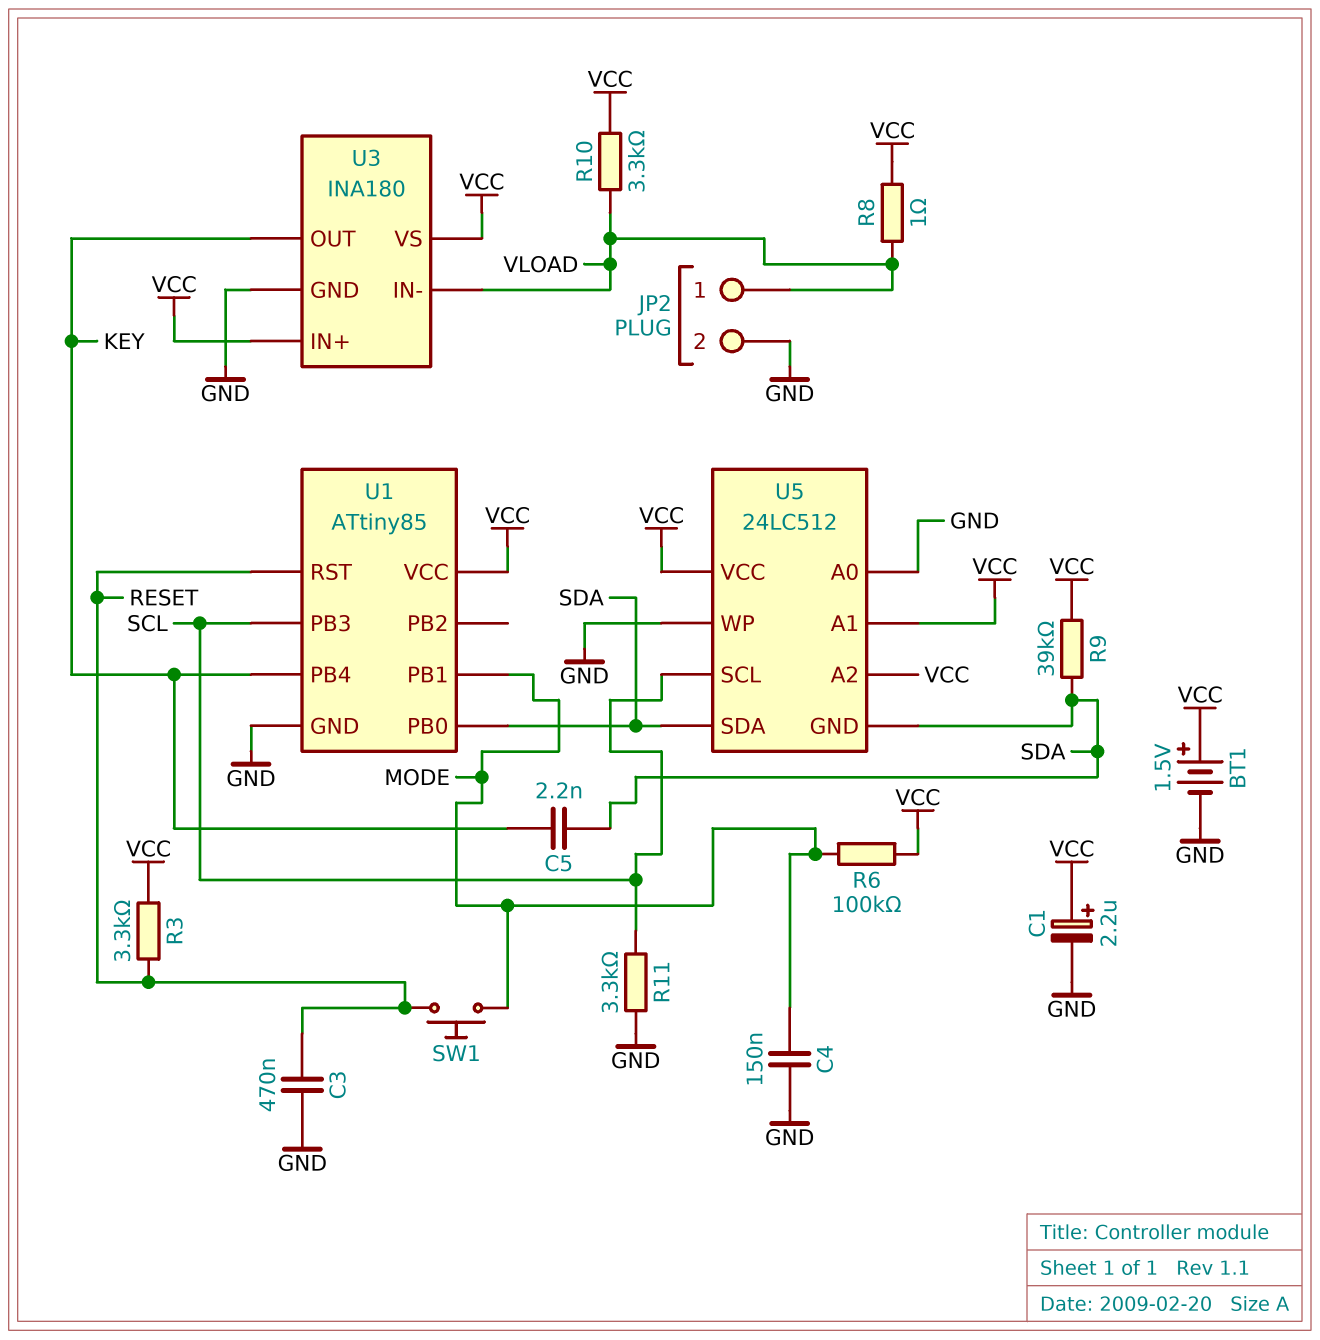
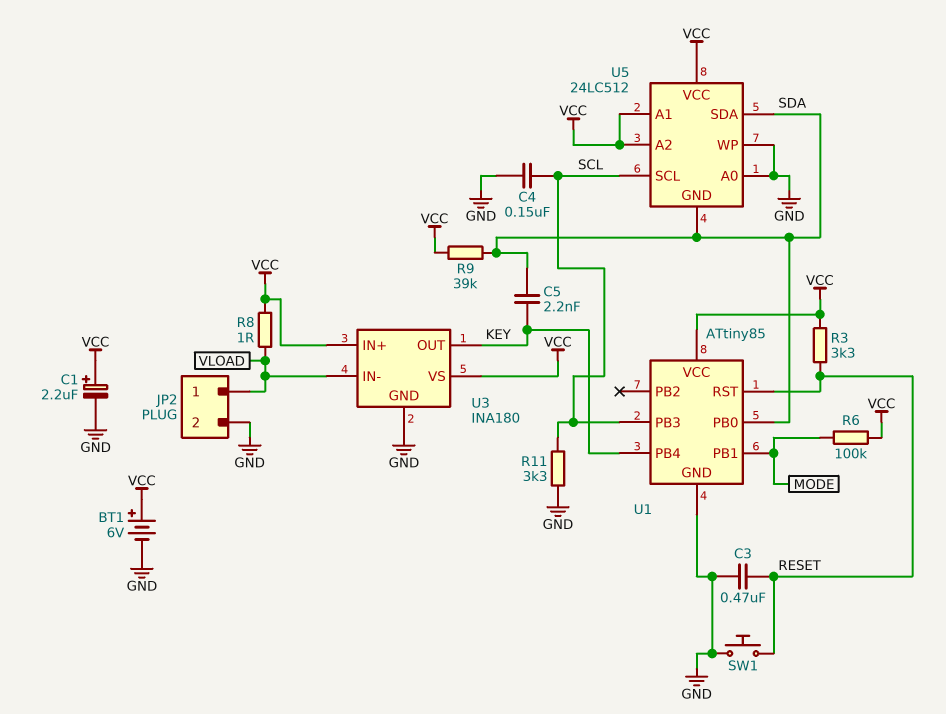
BT1: 1.5V (plus VCC, minus GND) -> 6V (plus VCC, minus GND)
C4: 150nF (GND, MODE) -> 150nF (GND, SCL)
R10: 3.3k (VCC, VLOAD) -> none
SW1: button (MODE, RESET) -> button (GND, RESET)

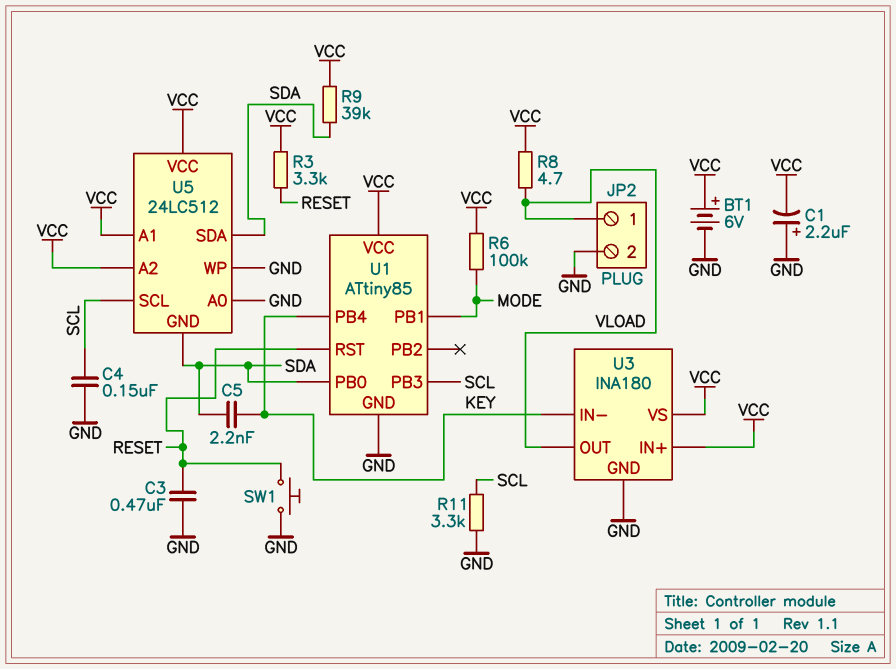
C1: 2.2uF (plus VCC, minus GND) -> 2.2uF (plus GND, minus VCC)
R8: 1 (VCC, VLOAD) -> 4.7 (VCC, VLOAD)
U3 pin IN-: VLOAD -> KEY
U3 pin OUT: KEY -> VLOAD

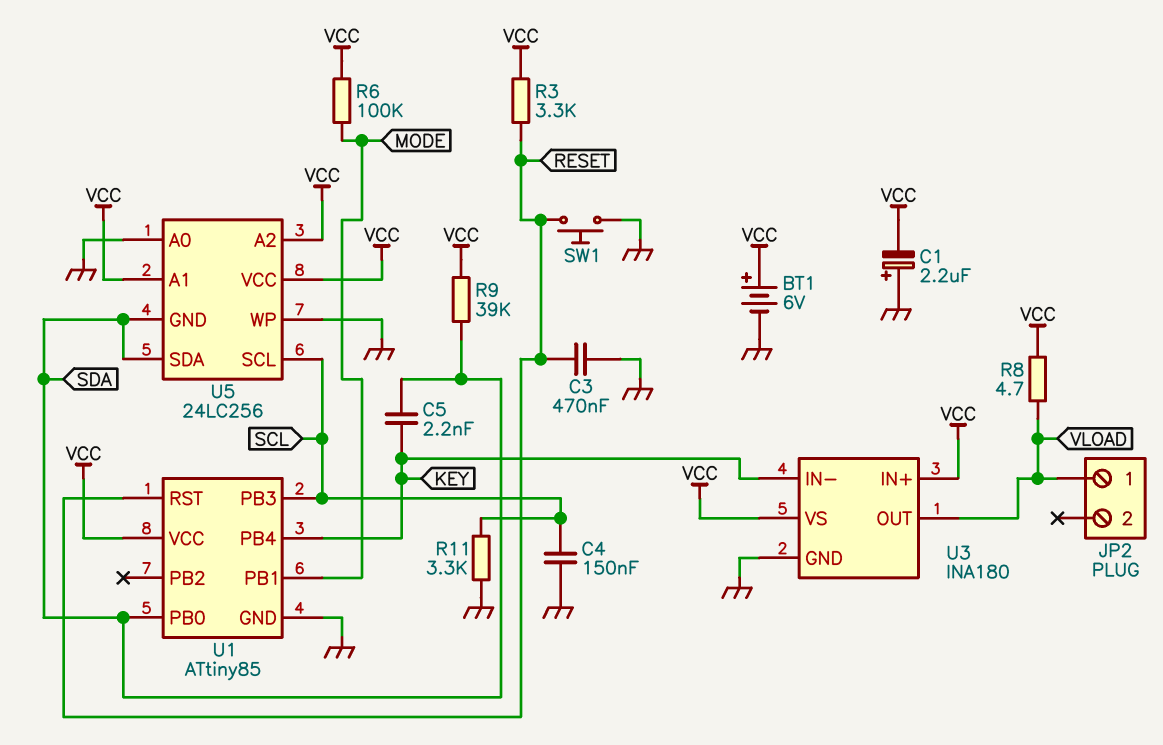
JP2 pin 2: GND -> none
U5: 24LC512 -> 24LC256

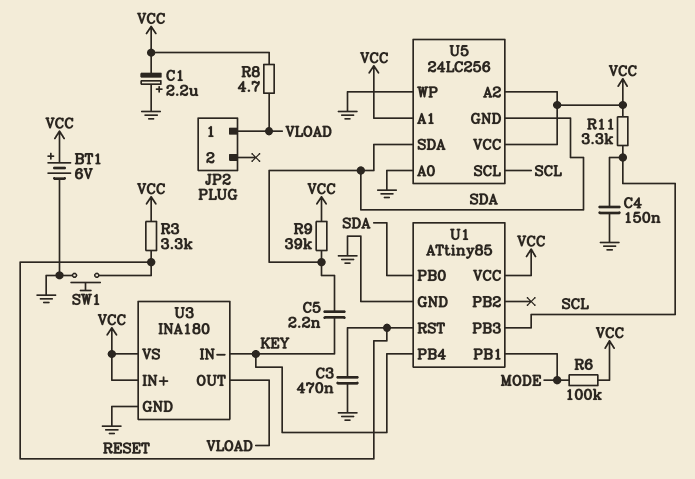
R11: 3.3k (GND, SCL) -> 3.3k (SCL, VCC)

